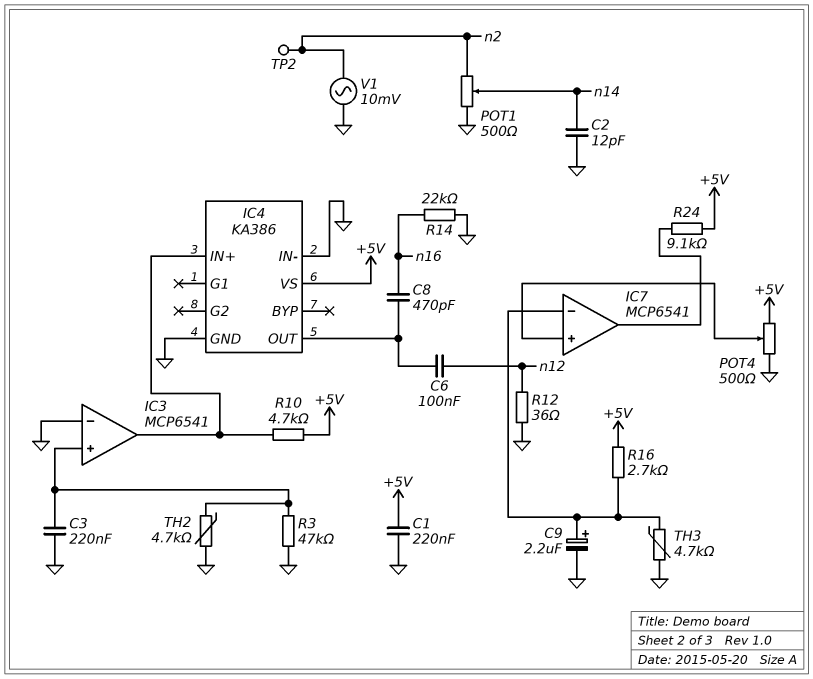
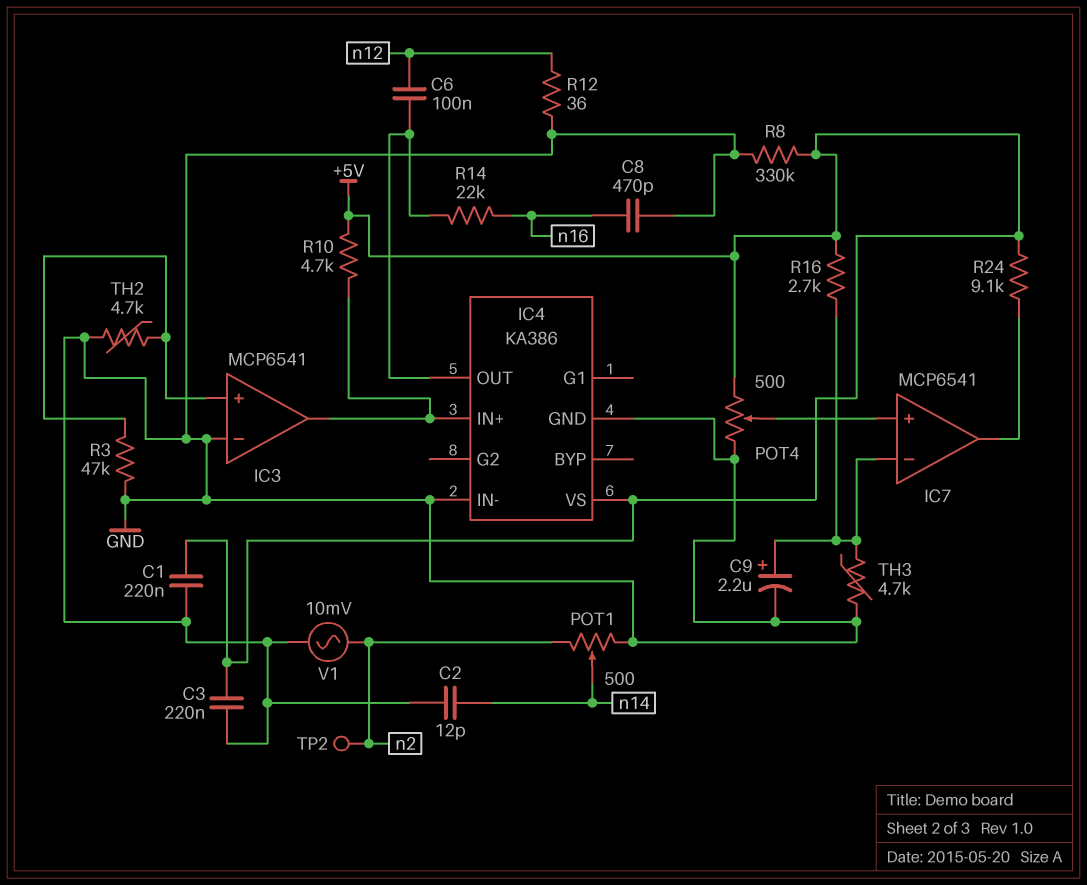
C3: 220nF (GND, IC3/in+) -> 220nF (+5V, GND)
C8: 470pF (IC4/OUT, n16) -> 470pF (GND, n16)
R8: none -> 330k (+5V, GND)
R14: 22k (GND, n16) -> 22k (IC4/OUT, n16)

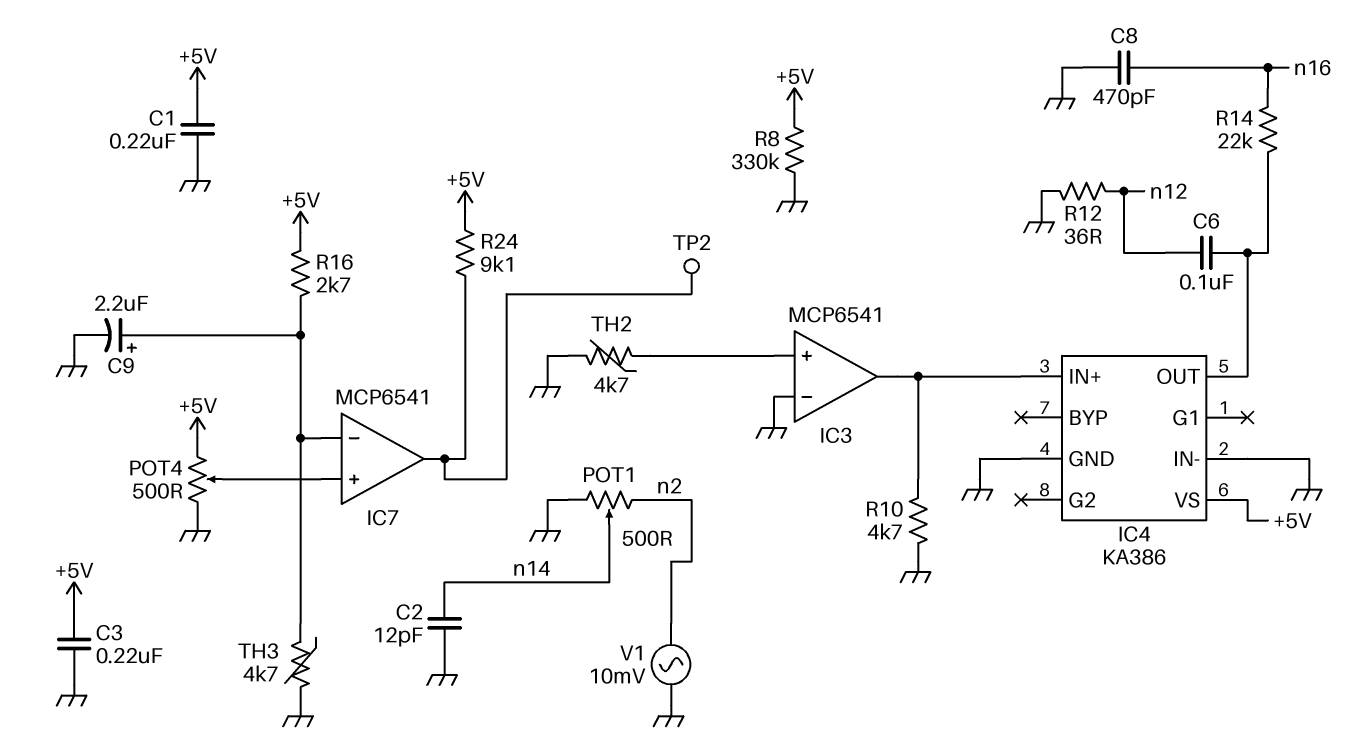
R3: 47k (GND, IC3/in+) -> none
R10: 4.7k (+5V, IC3/out) -> 4.7k (GND, IC3/out)
TP2: test point (n2) -> test point (IC7/out)

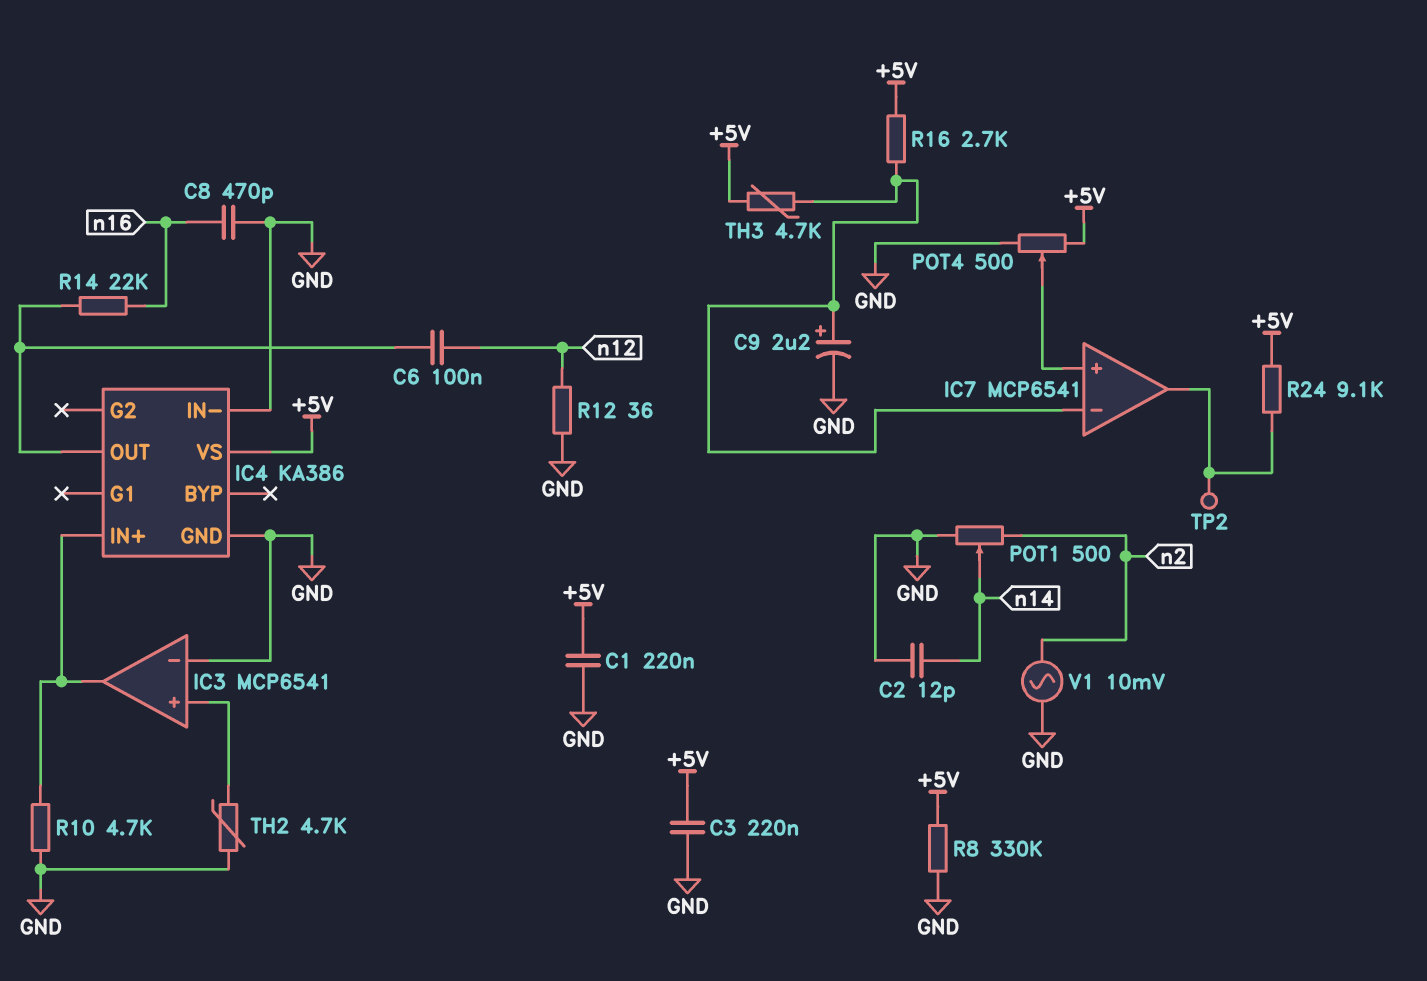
TH3: 4.7k (GND, IC7/in-) -> 4.7k (+5V, IC7/in-)

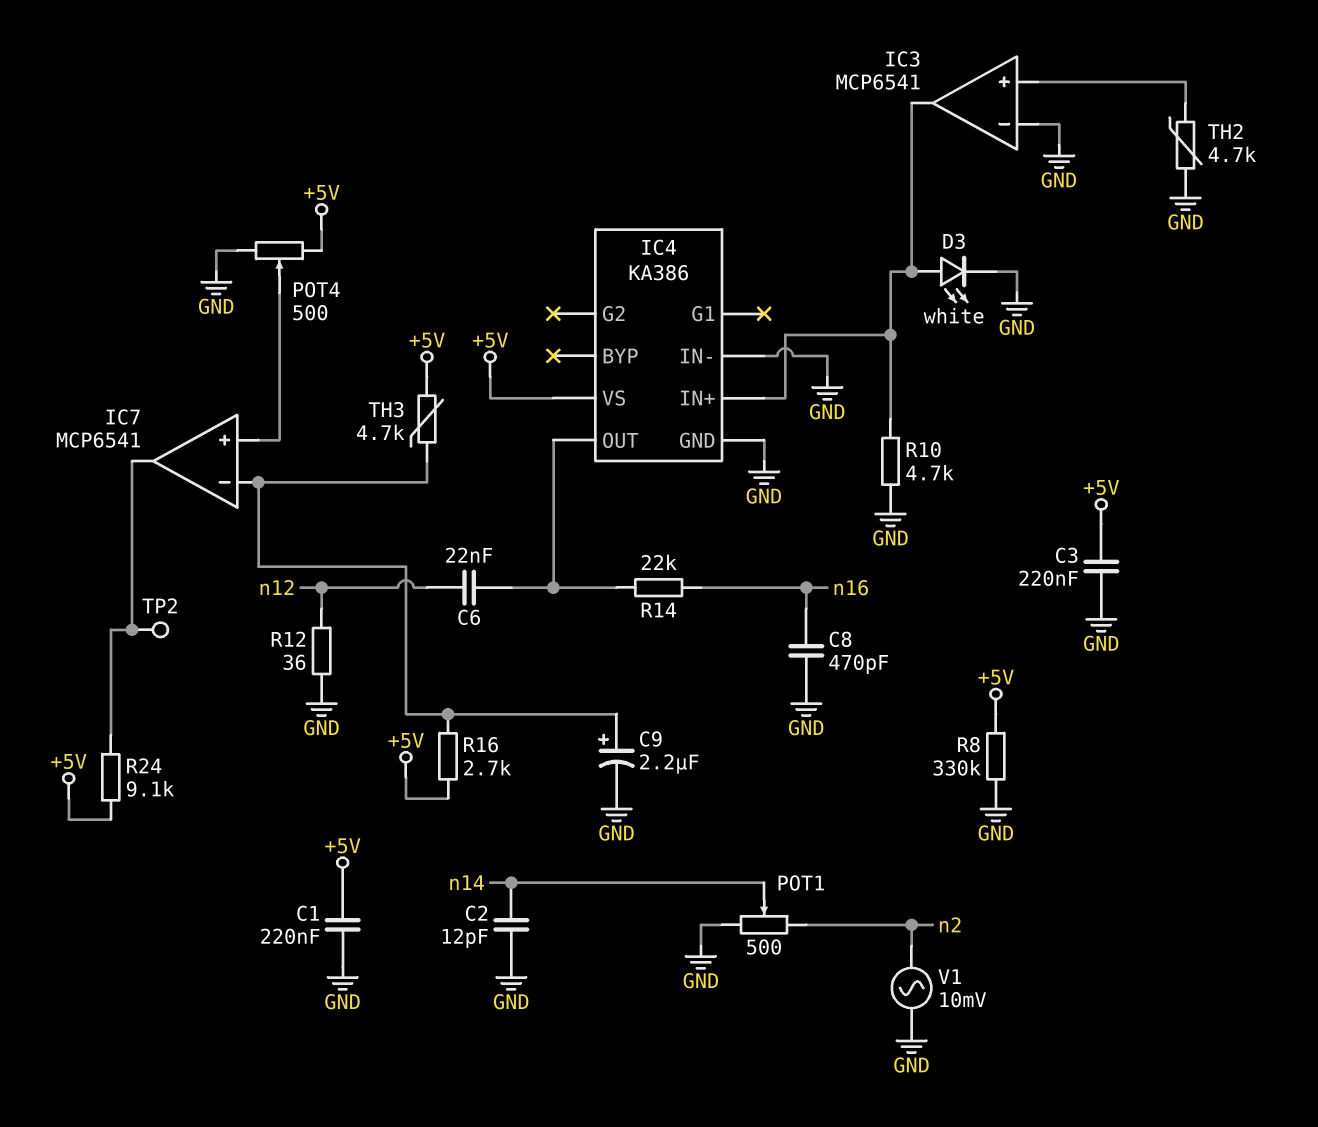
C6: 100nF (IC4/OUT, n12) -> 22nF (IC4/OUT, n12)
D3: none -> LED white (A IC3/out, K GND)

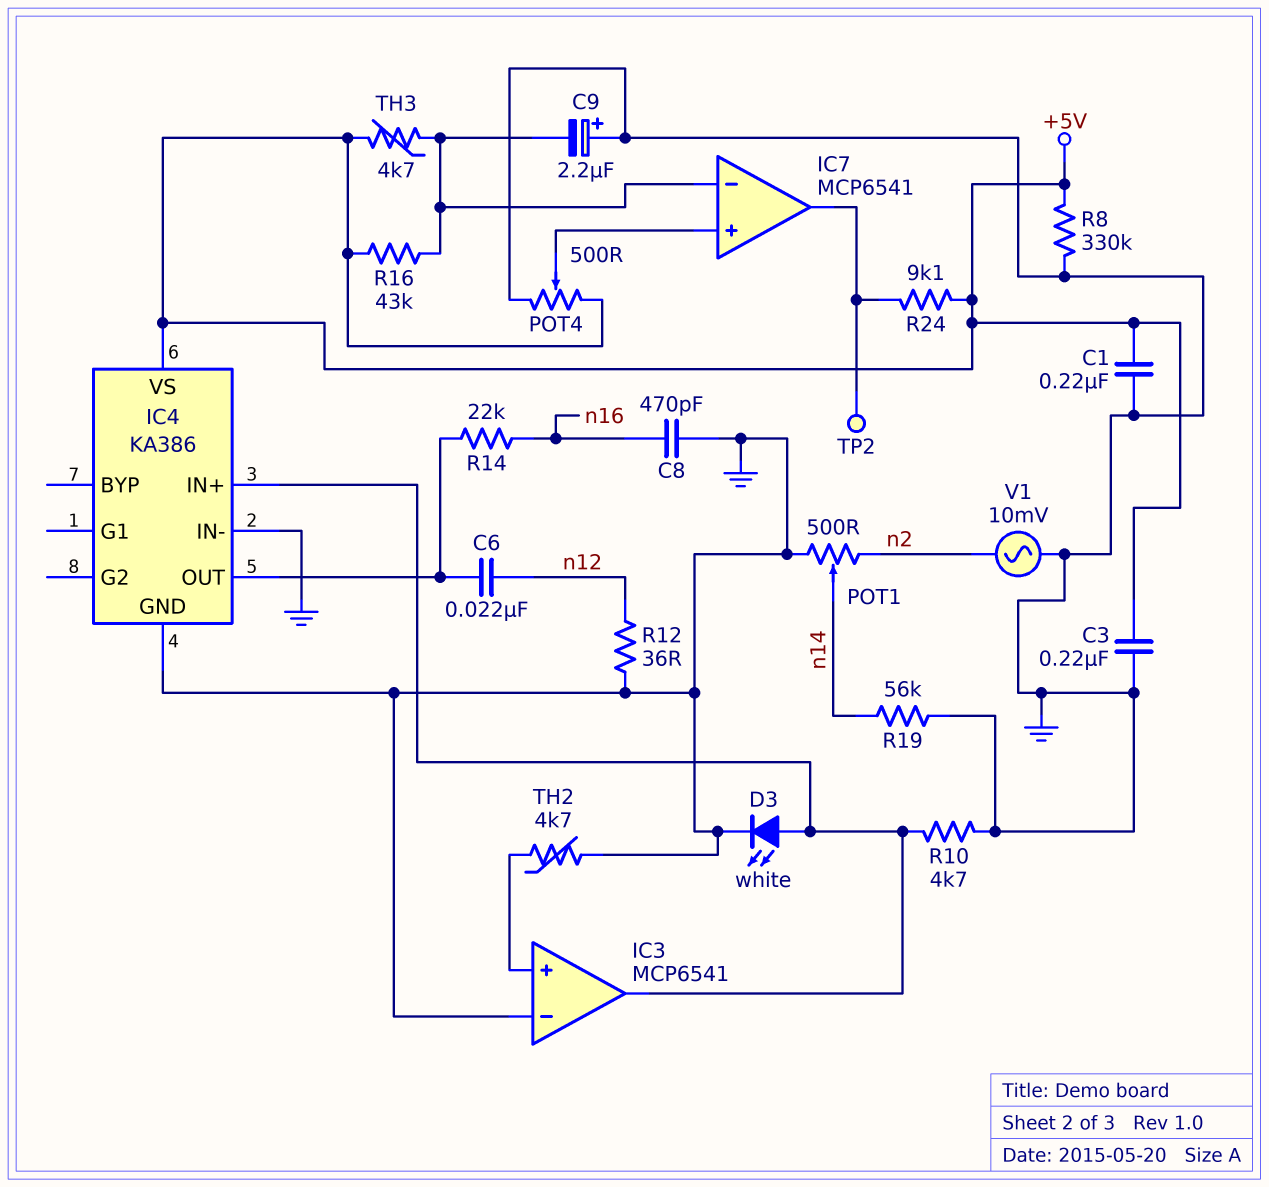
C2: 12pF (GND, n14) -> none
C9: 2.2uF (plus IC7/in-, minus GND) -> 2.2uF (plus GND, minus IC7/in-)
R16: 2.7k (+5V, IC7/in-) -> 43k (+5V, IC7/in-)
R19: none -> 56k (GND, n14)

